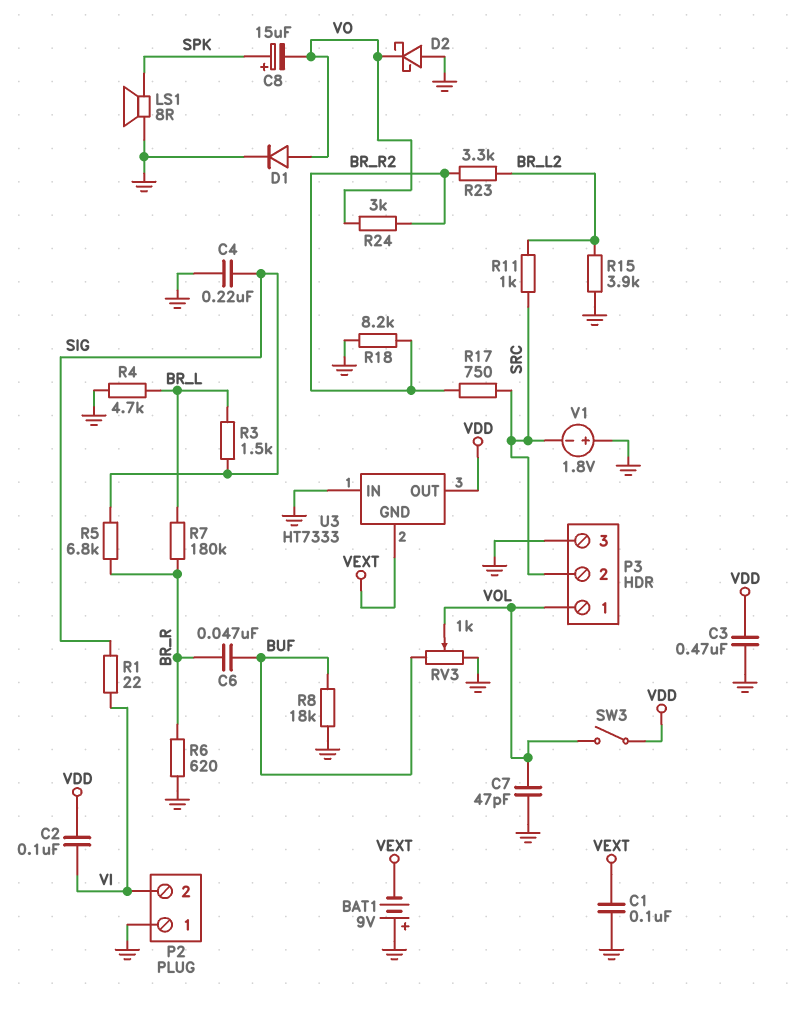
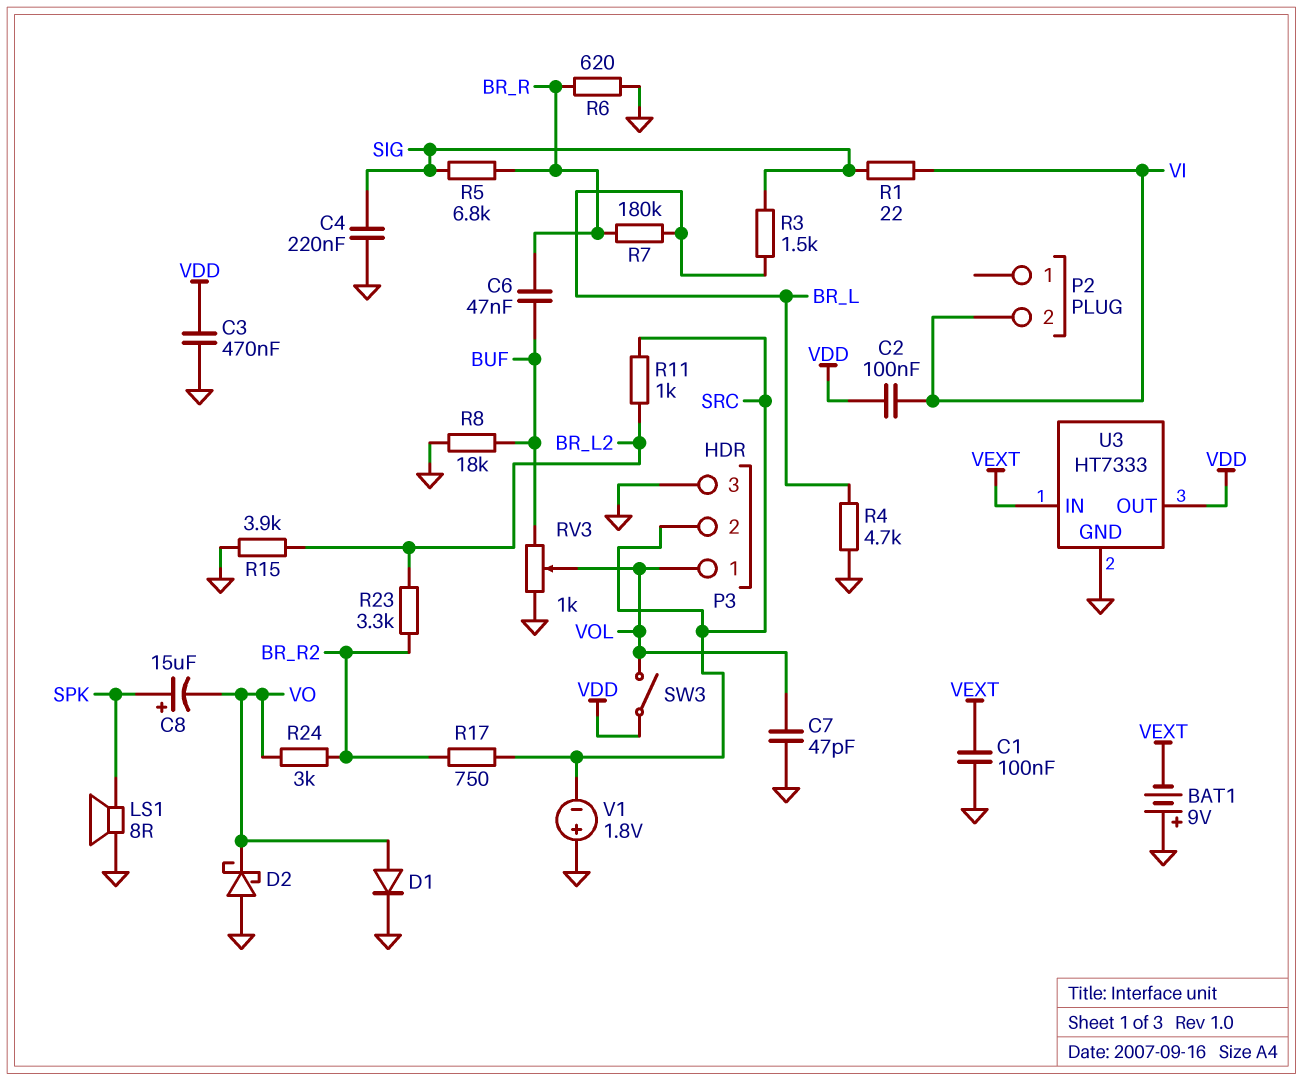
P2 pin 1: GND -> none
R18: 8.2k (BR_R2, GND) -> none
U3 pin GND: VEXT -> GND
U3 pin IN: GND -> VEXT

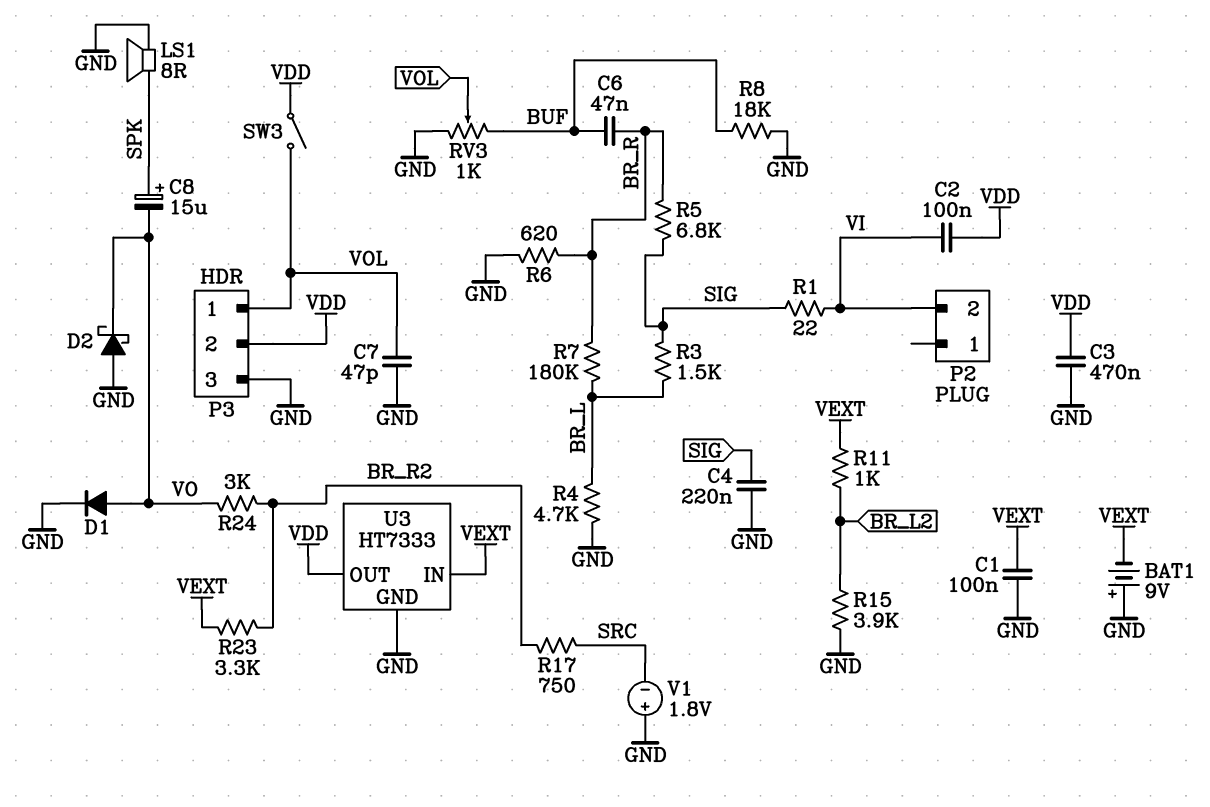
P3 pin 2: SRC -> VDD
R11: 1k (BR_L2, SRC) -> 1k (BR_L2, VEXT)
R23: 3.3k (BR_L2, BR_R2) -> 3.3k (BR_R2, VEXT)

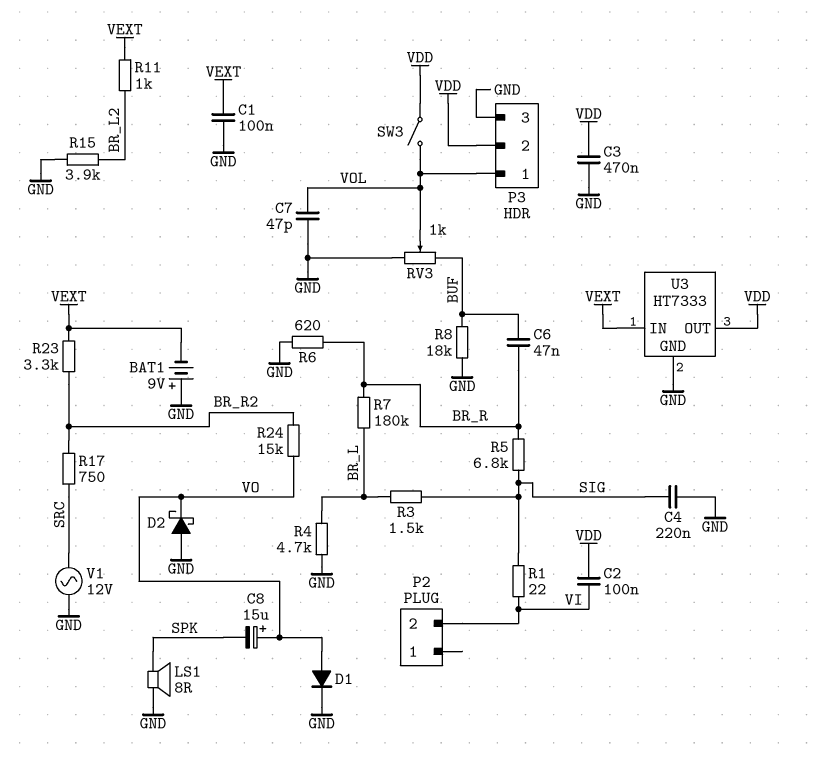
C8: 15uF (plus SPK, minus VO) -> 15uF (plus VO, minus SPK)
R24: 3k (BR_R2, VO) -> 15k (BR_R2, VO)
V1: 1.8V (plus GND, minus SRC) -> AC 12V (GND, SRC)

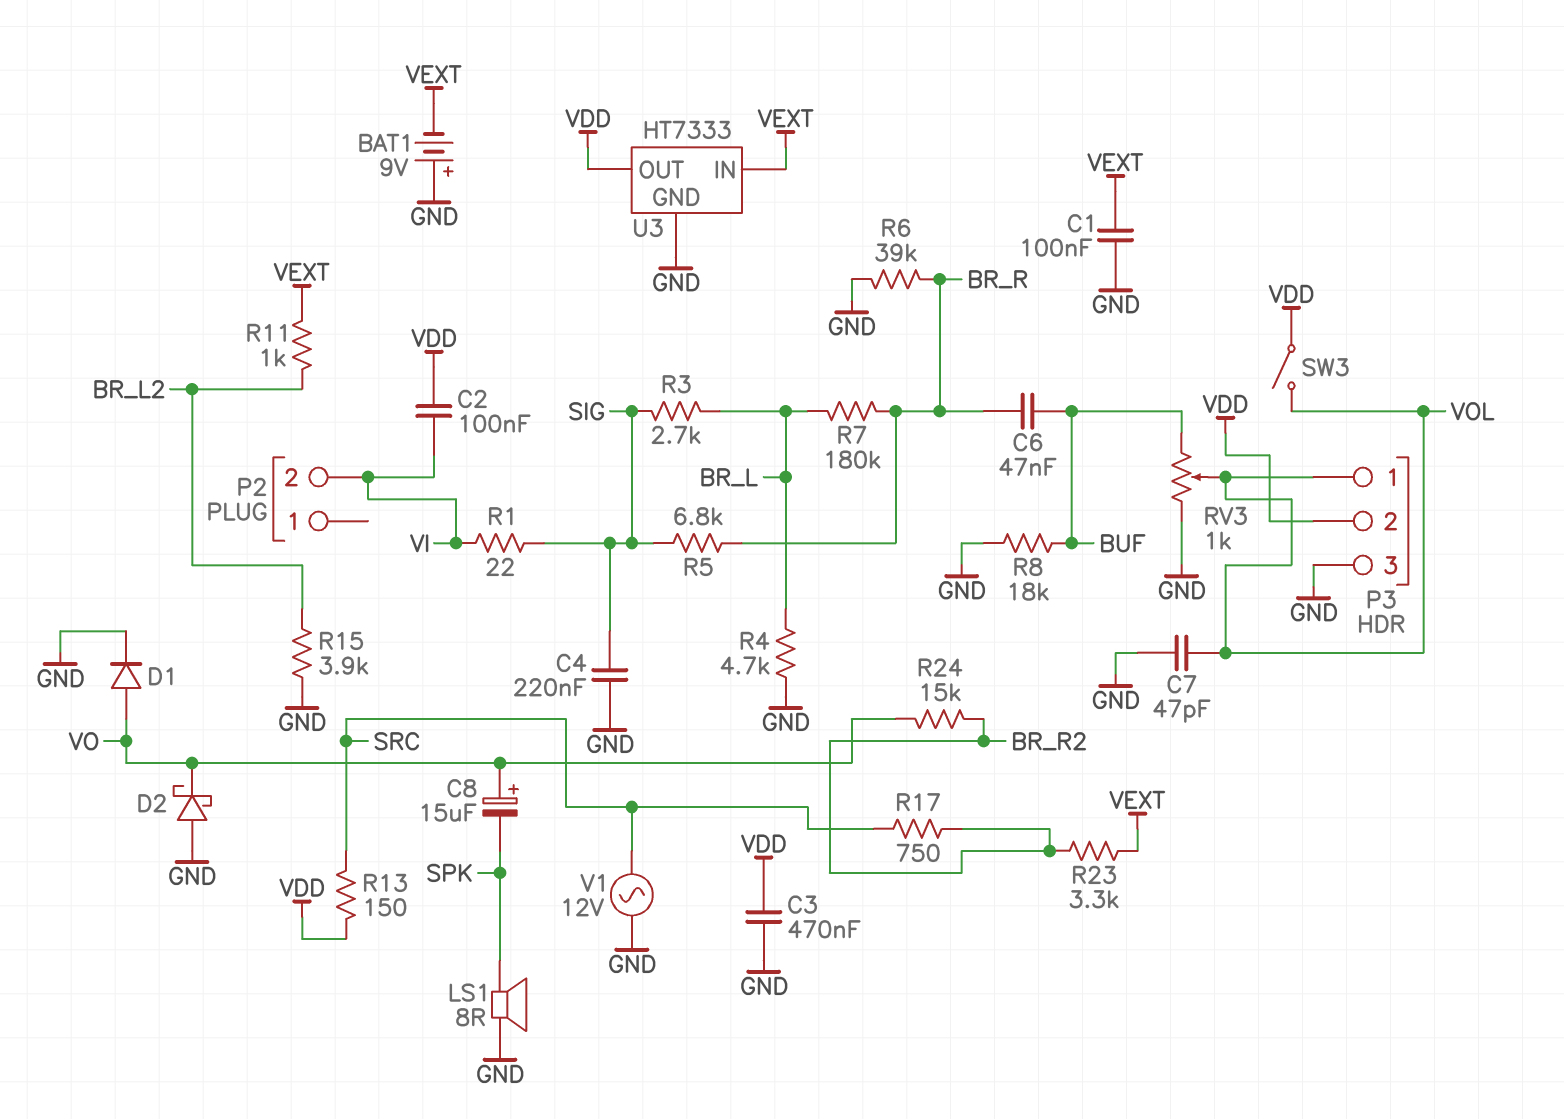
R3: 1.5k (BR_L, SIG) -> 2.7k (BR_L, SIG)
R6: 620 (BR_R, GND) -> 39k (BR_R, GND)
R13: none -> 150 (SRC, VDD)

